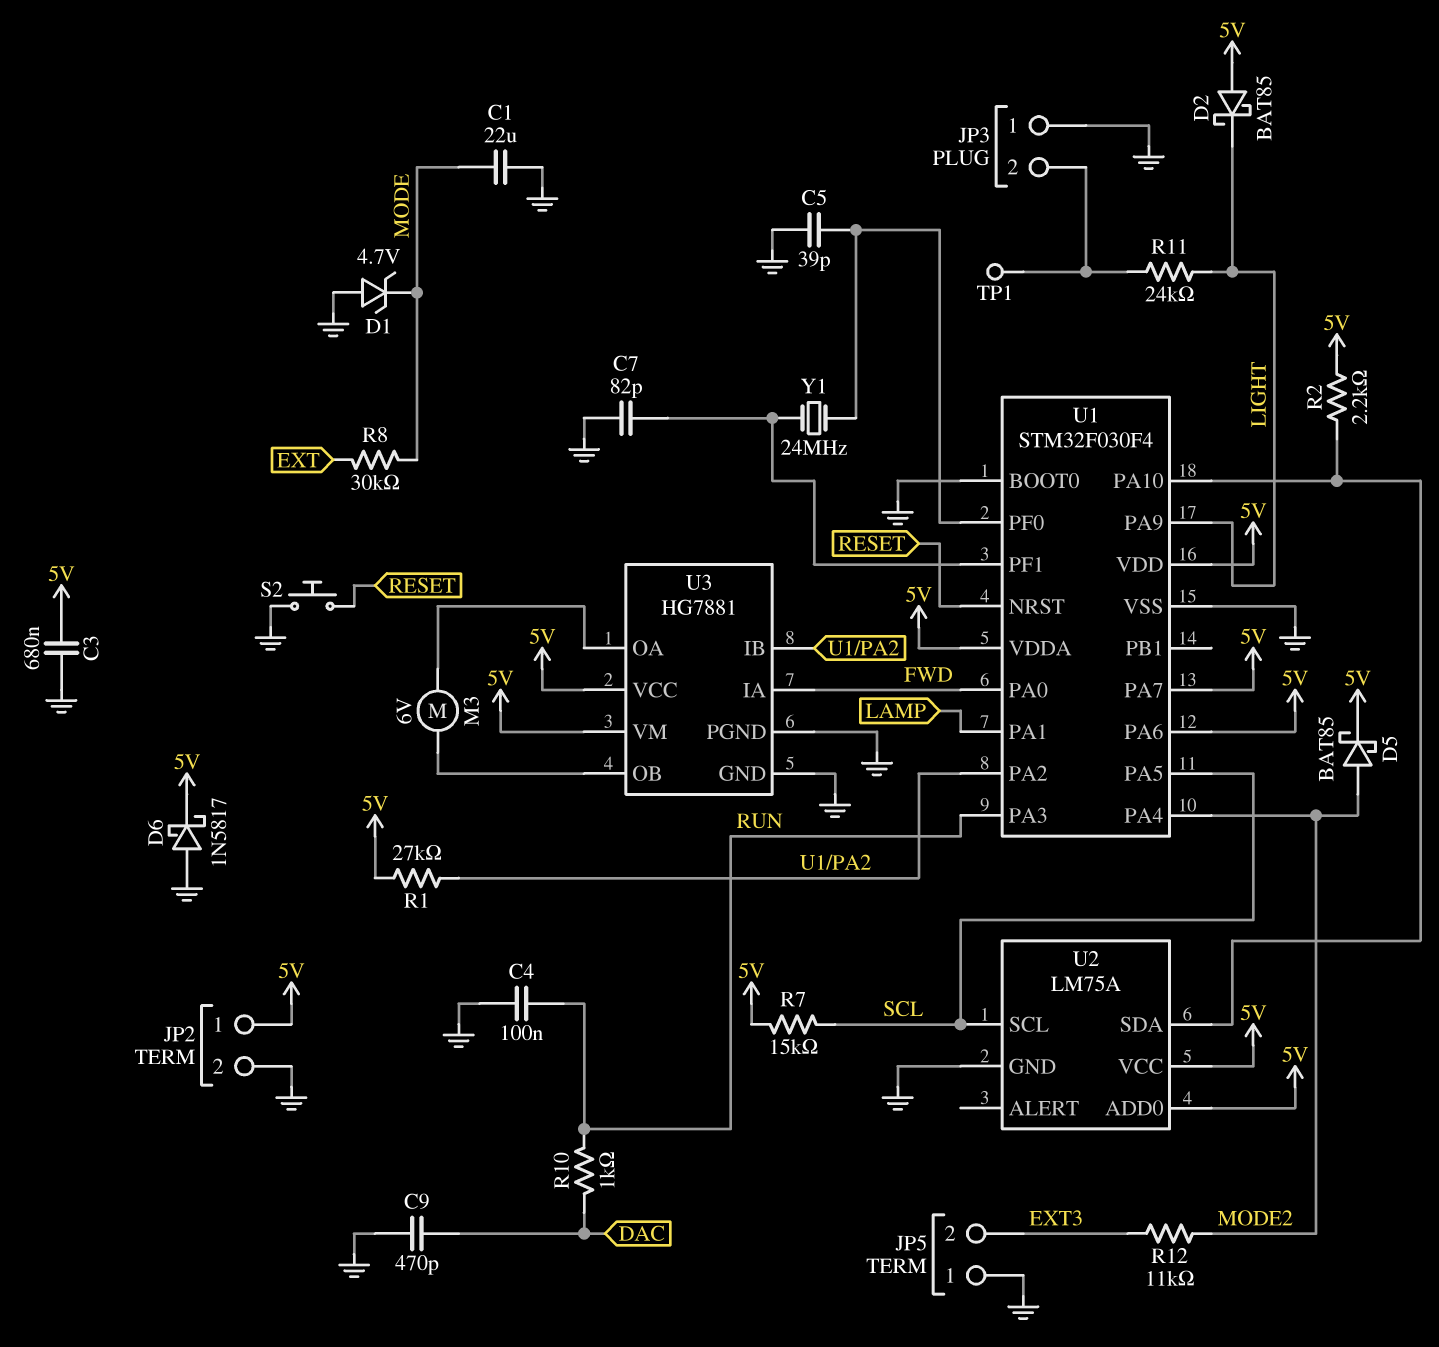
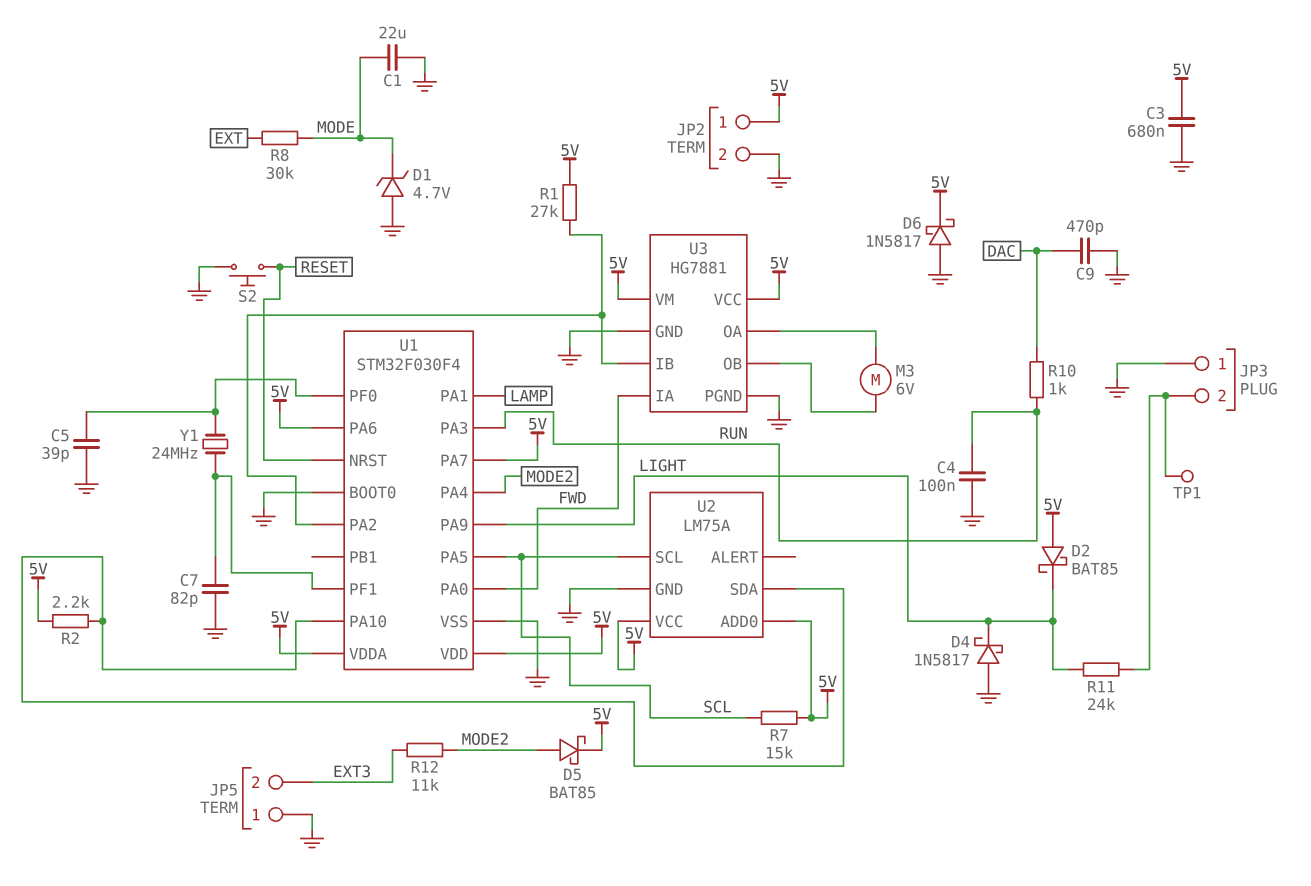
D4: none -> schottky 1N5817 (A GND, K LIGHT)

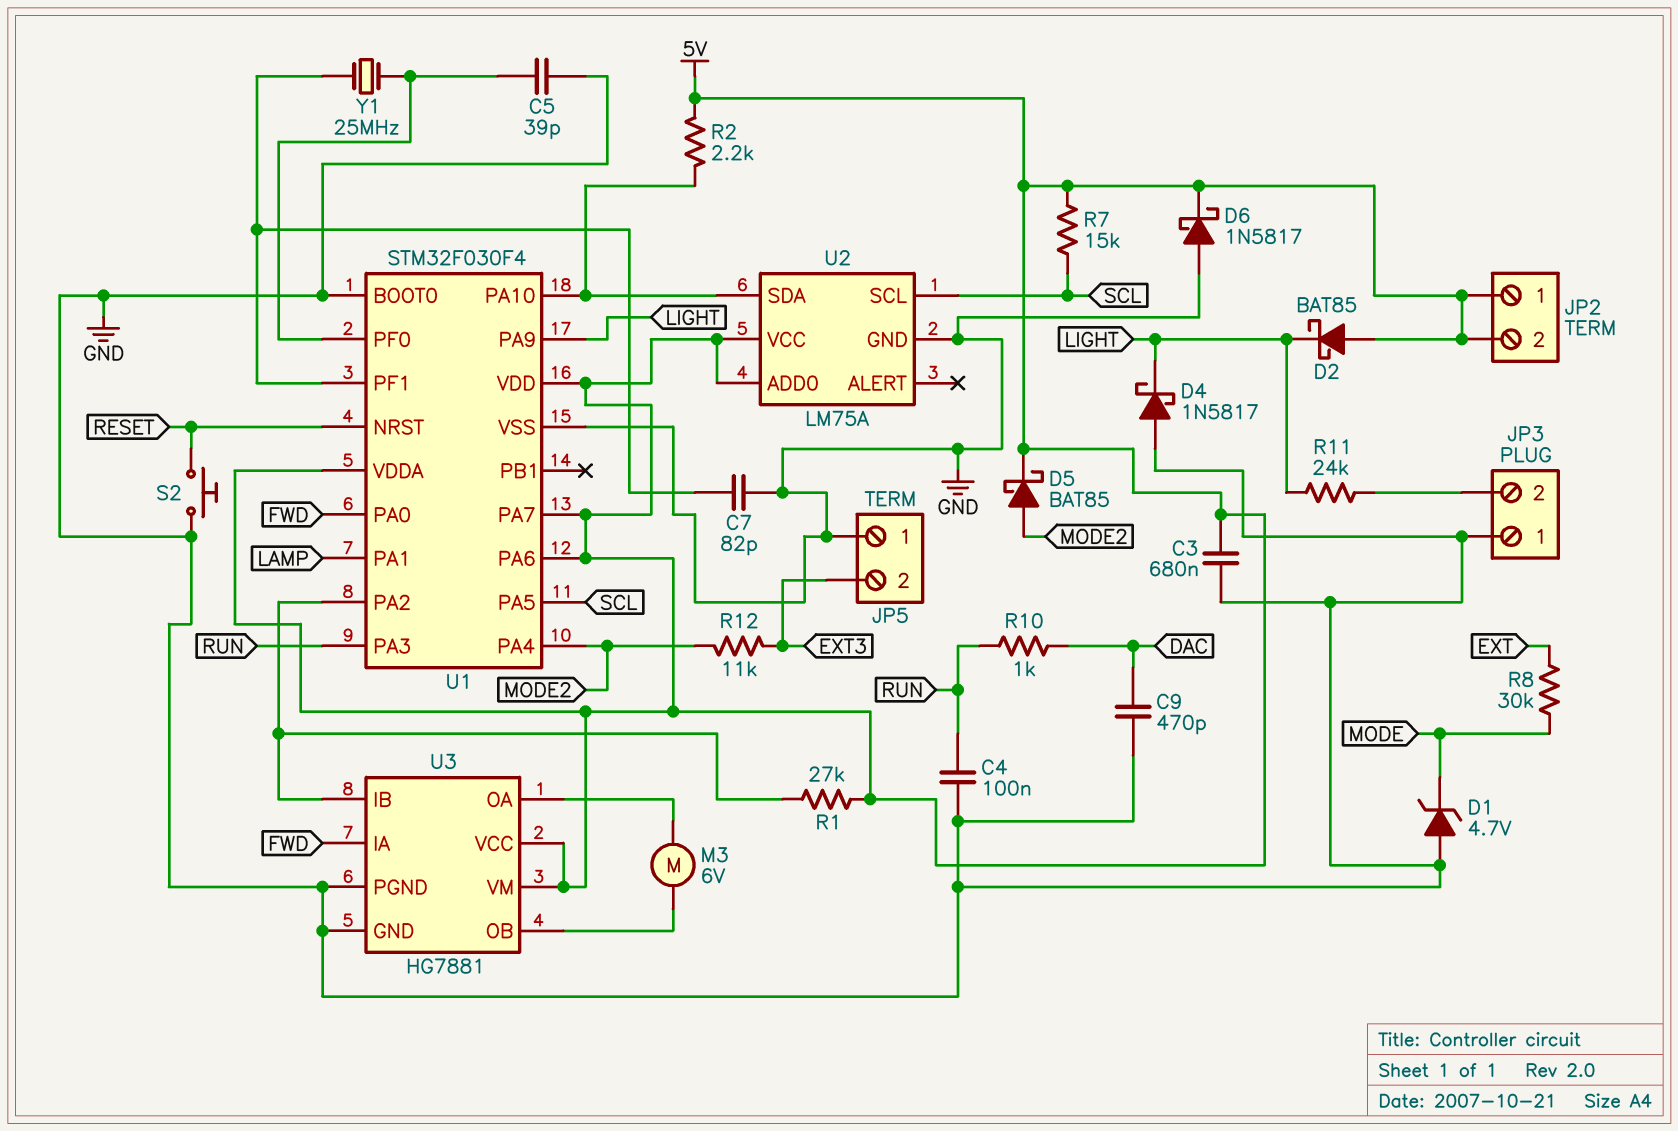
C1: 22uF (GND, MODE) -> none
JP2 pin 2: GND -> 5V
TP1: test point (JP3/2) -> none
Y1: 24MHz (U1/PF0, U1/PF1) -> 25MHz (U1/PF0, U1/PF1)

